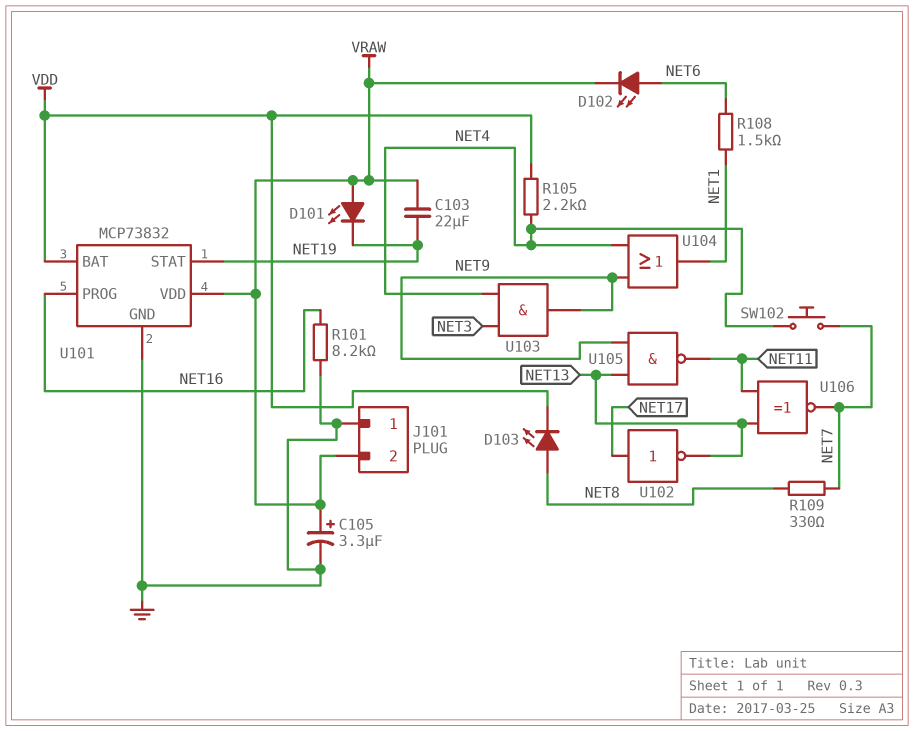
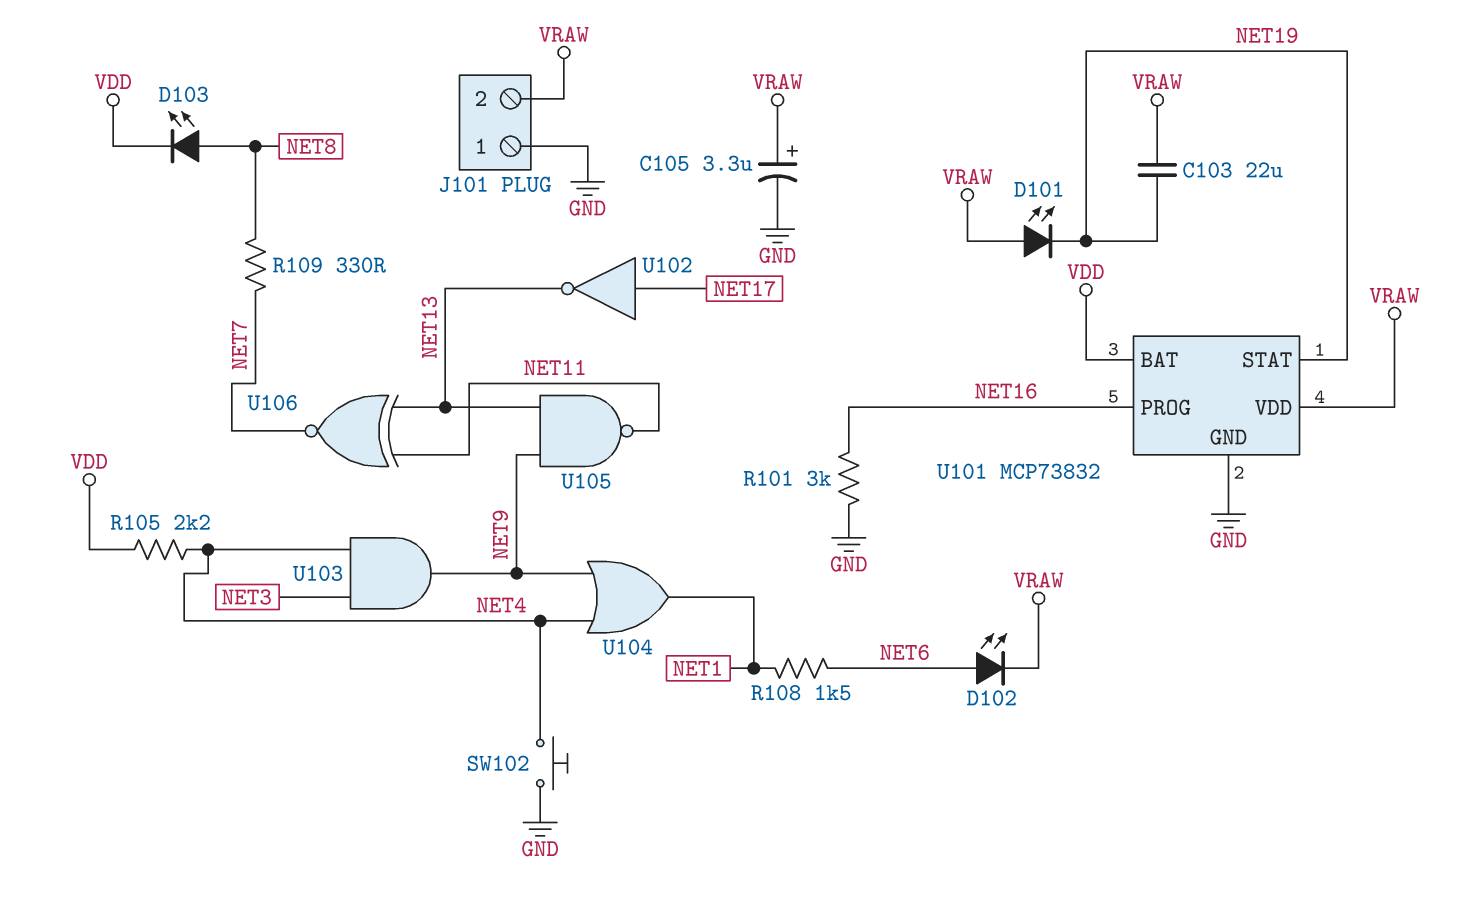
R101: 8.2k (GND, NET16) -> 3k (GND, NET16)
SW102: button (NET4, NET7) -> button (GND, NET4)

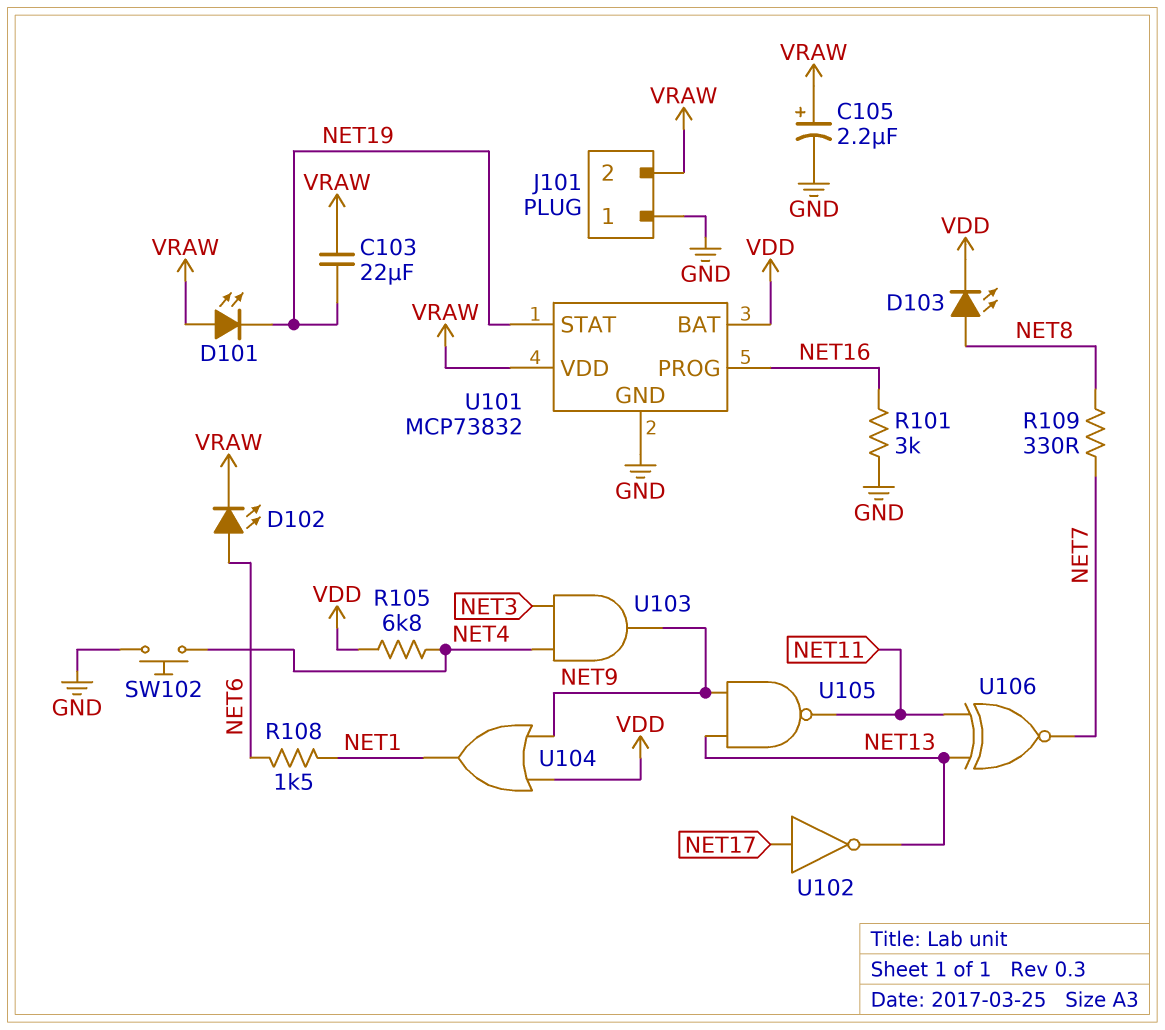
C105: 3.3uF (plus VRAW, minus GND) -> 2.2uF (plus VRAW, minus GND)
R105: 2.2k (NET4, VDD) -> 6.8k (NET4, VDD)
U104: OR (in NET4, in NET9, out NET1) -> OR (in NET9, in VDD, out NET1)

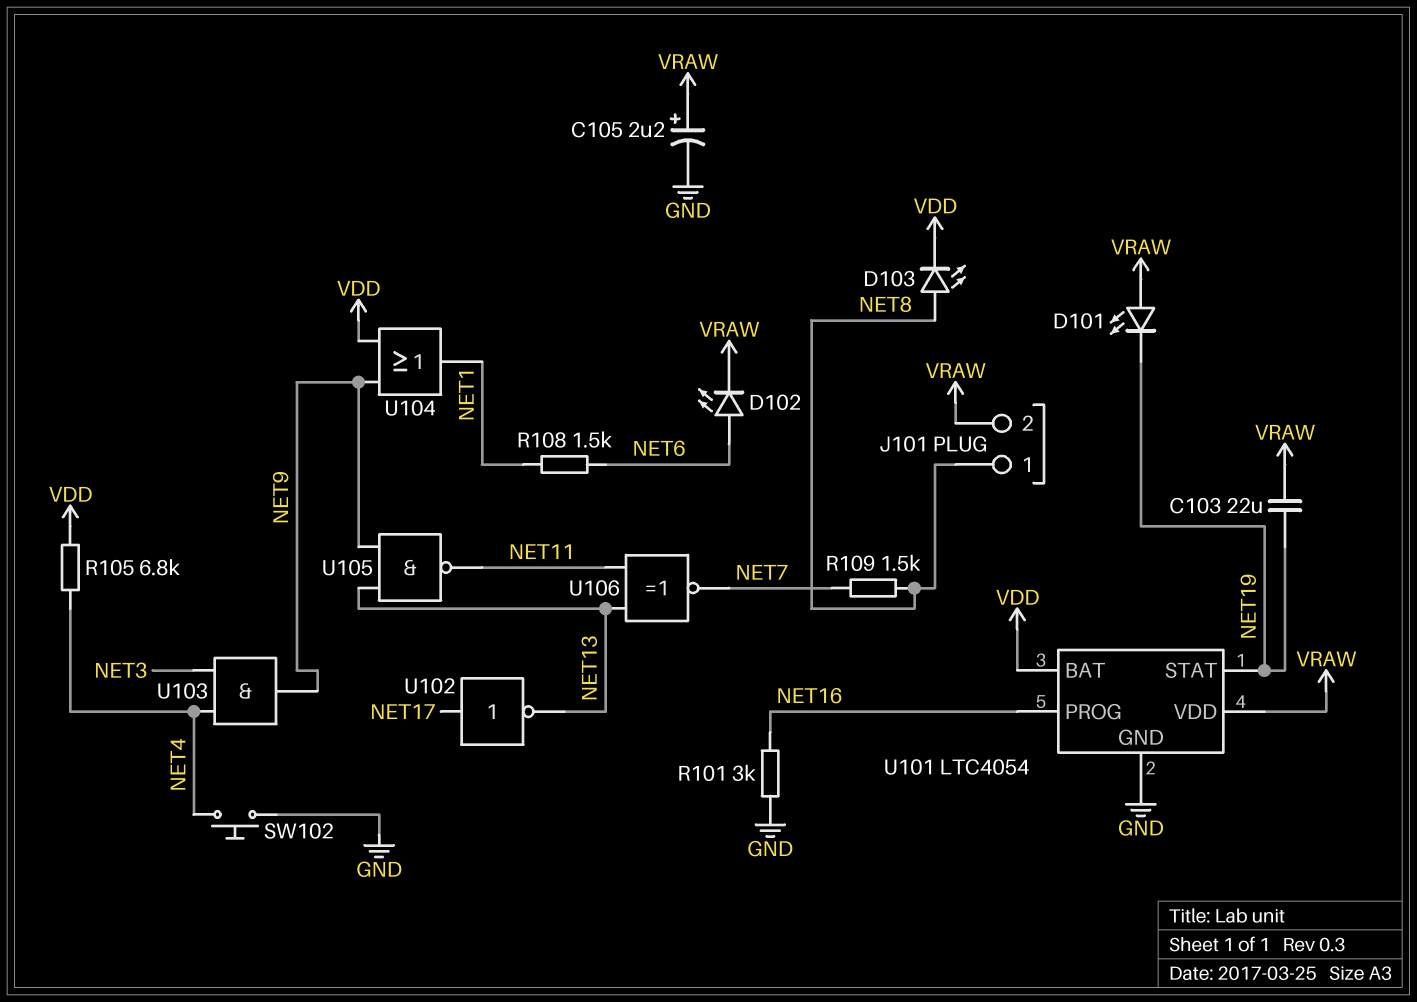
J101 pin 1: GND -> NET8
R109: 330 (NET7, NET8) -> 1.5k (NET7, NET8)
U101: MCP73832 -> LTC4054

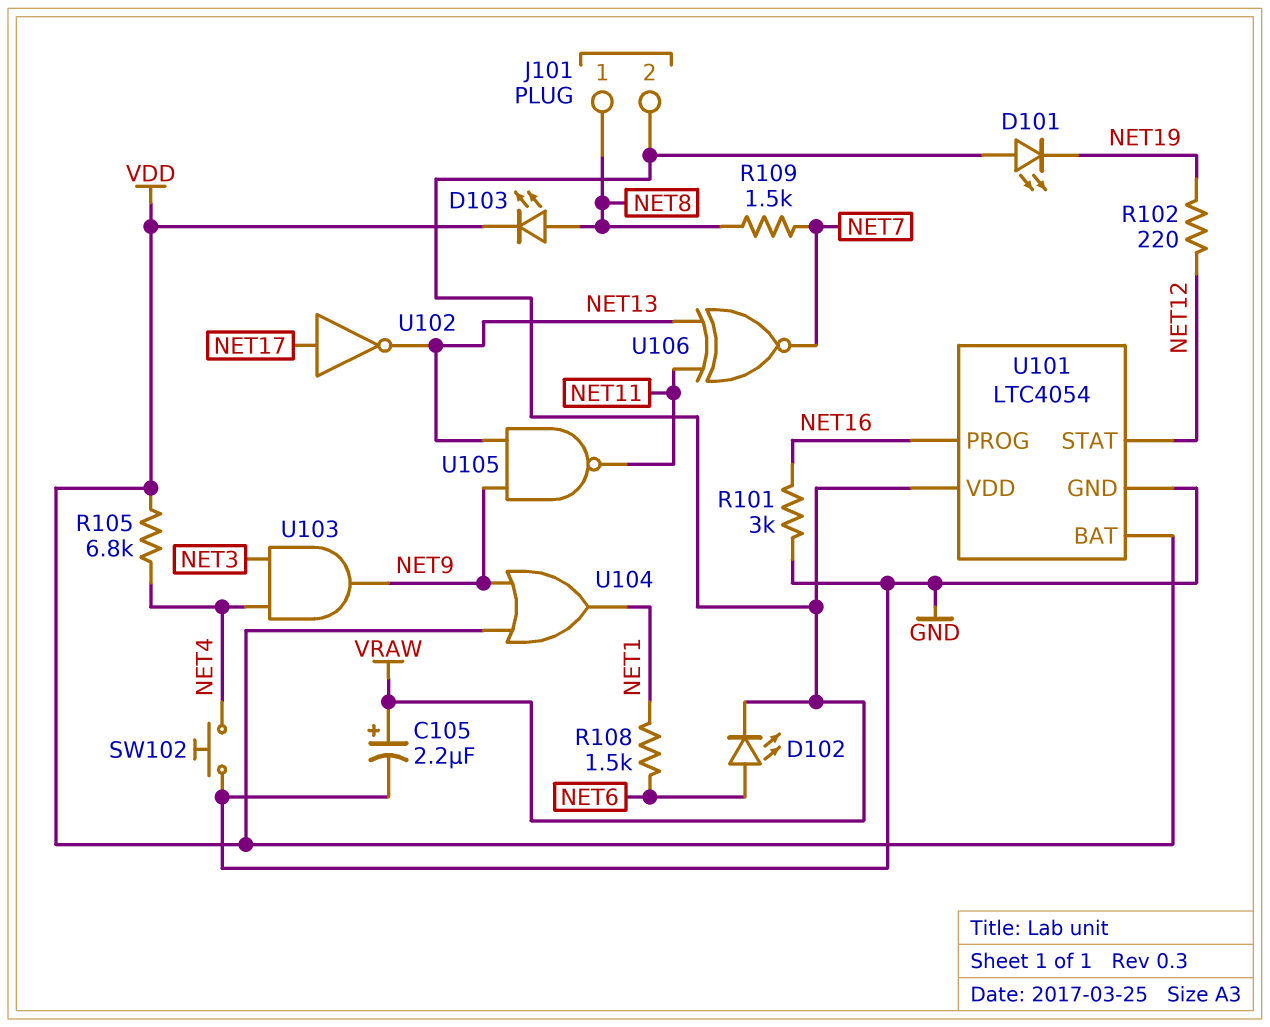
C103: 22uF (NET19, VRAW) -> none
R102: none -> 220 (NET12, NET19)
U101 pin STAT: NET19 -> NET12

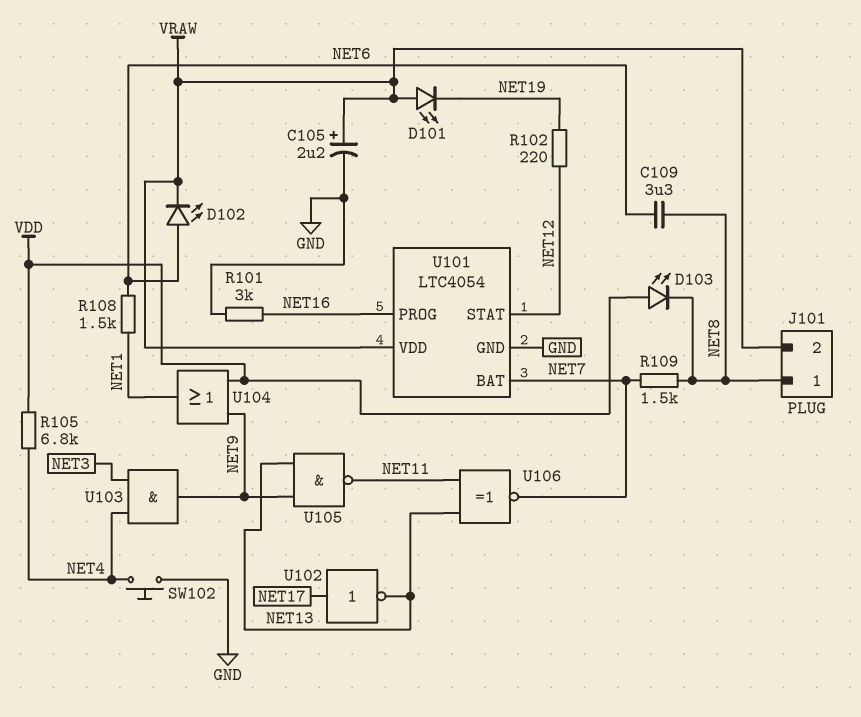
C109: none -> 3.3uF (NET6, NET8)
D103: LED (A NET8, K VDD) -> LED (A VDD, K NET8)
U101 pin BAT: VDD -> NET7

